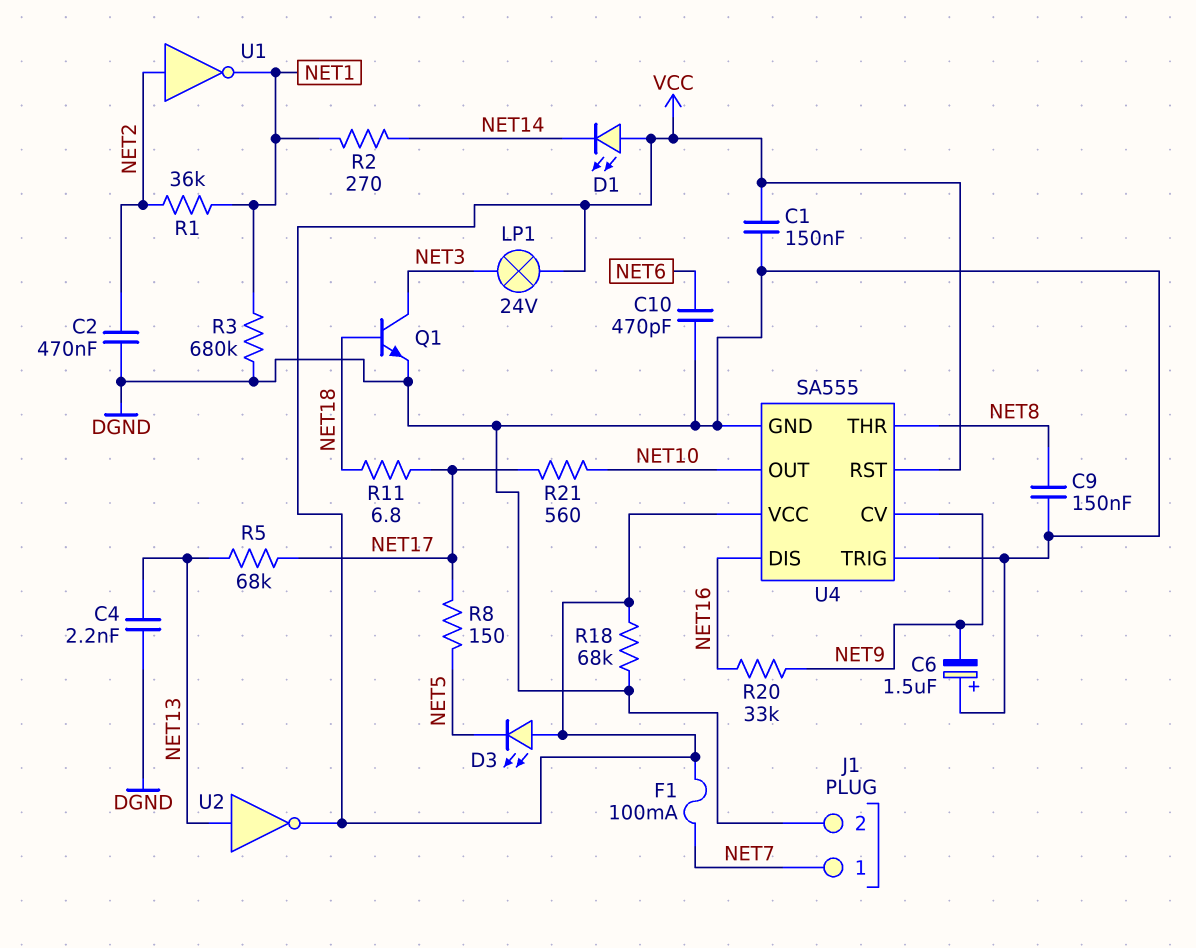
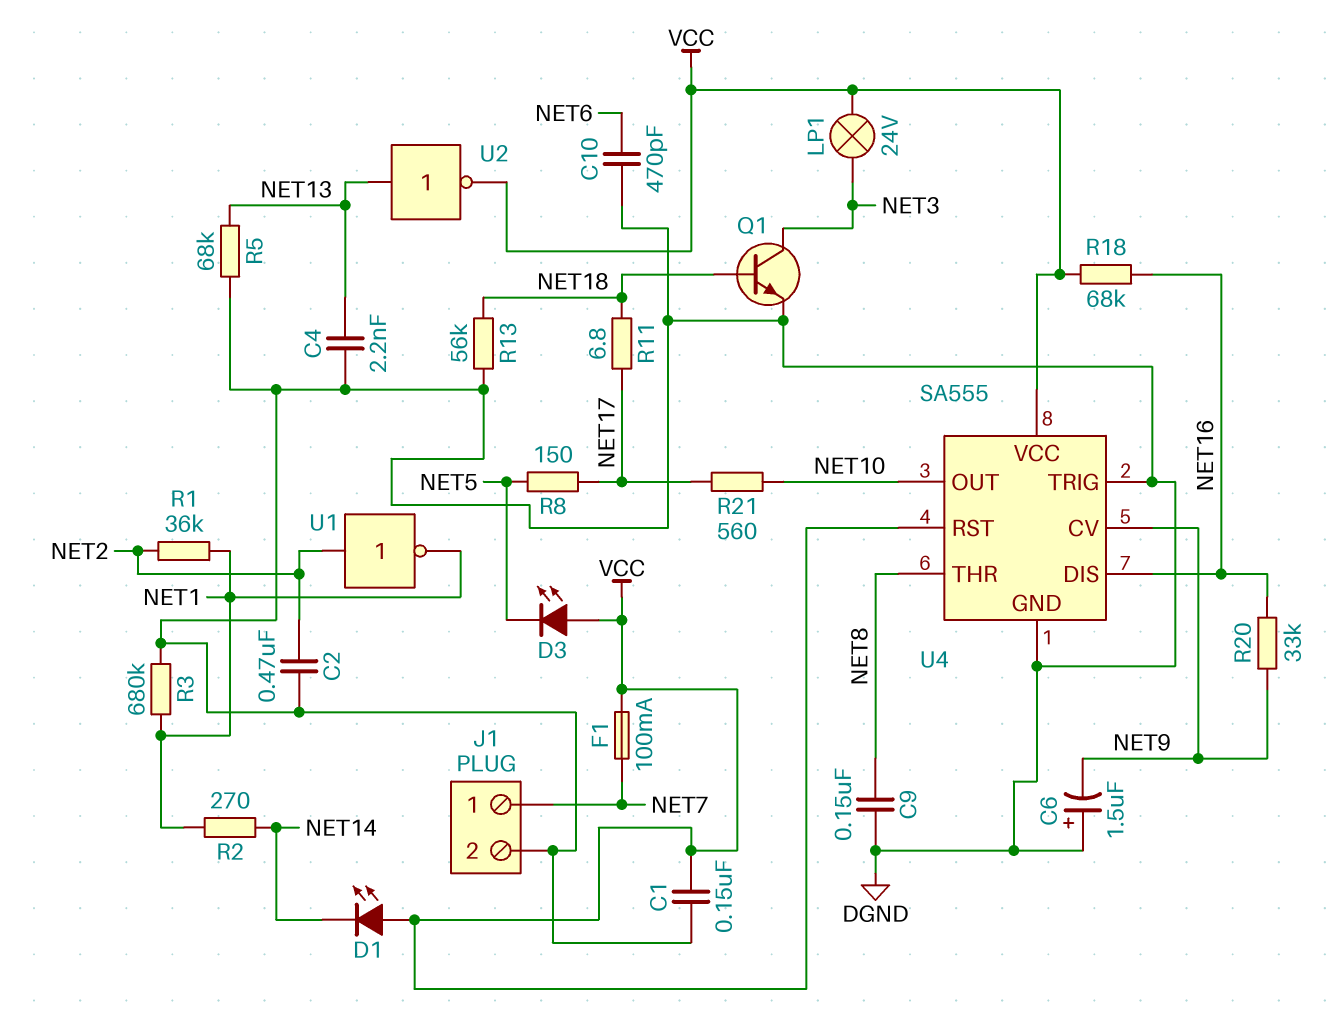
R5: 68k (NET13, NET17) -> 68k (DGND, NET13)
R13: none -> 56k (DGND, NET18)
R18: 68k (DGND, VCC) -> 68k (NET16, VCC)

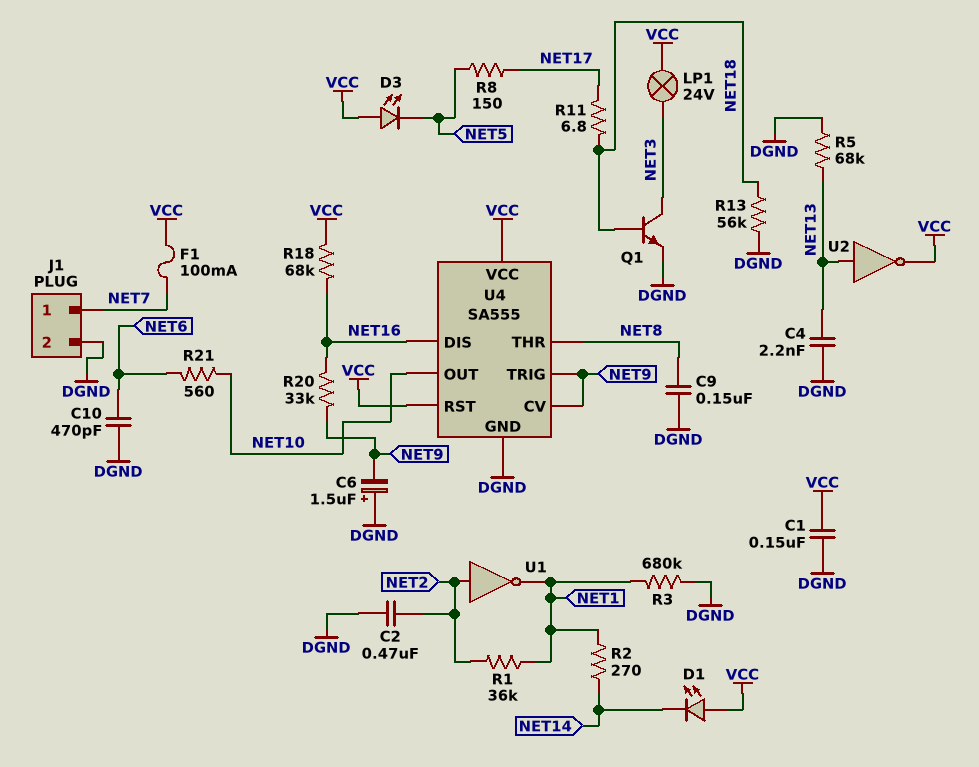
R21: 560 (NET10, NET17) -> 560 (NET6, NET10)
U4 pin TRIG: DGND -> NET9

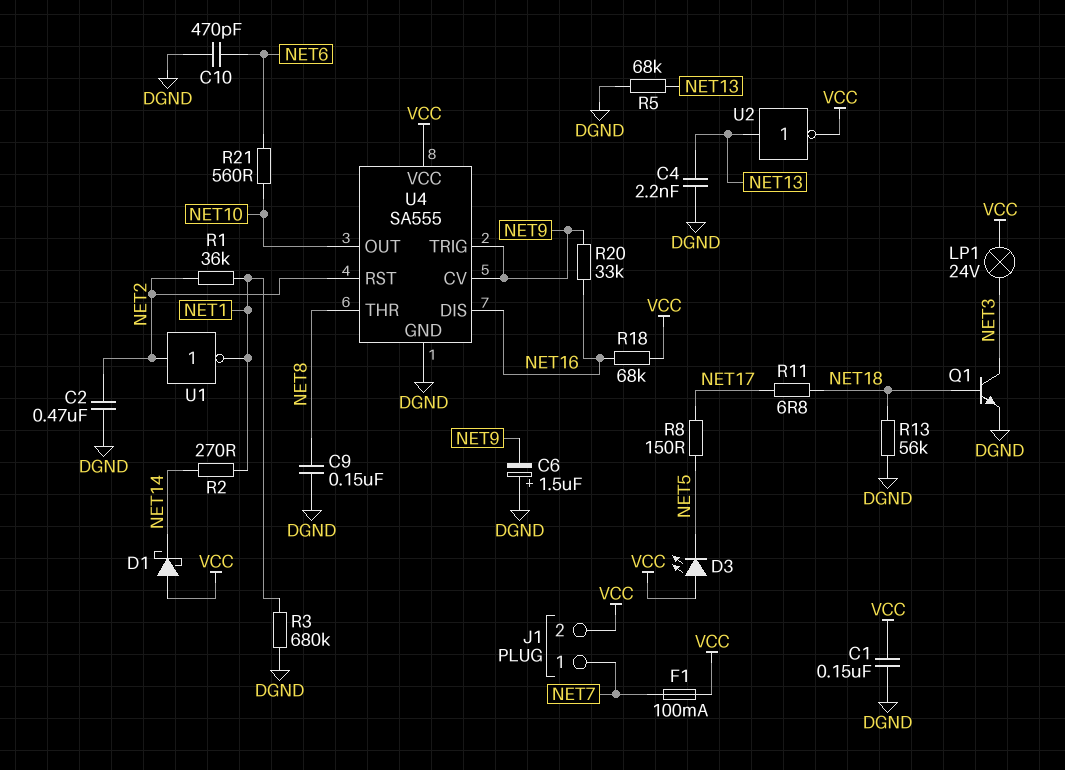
D1: LED (A VCC, K NET14) -> schottky (A VCC, K NET14)
J1 pin 2: DGND -> VCC
U4 pin RST: VCC -> NET2

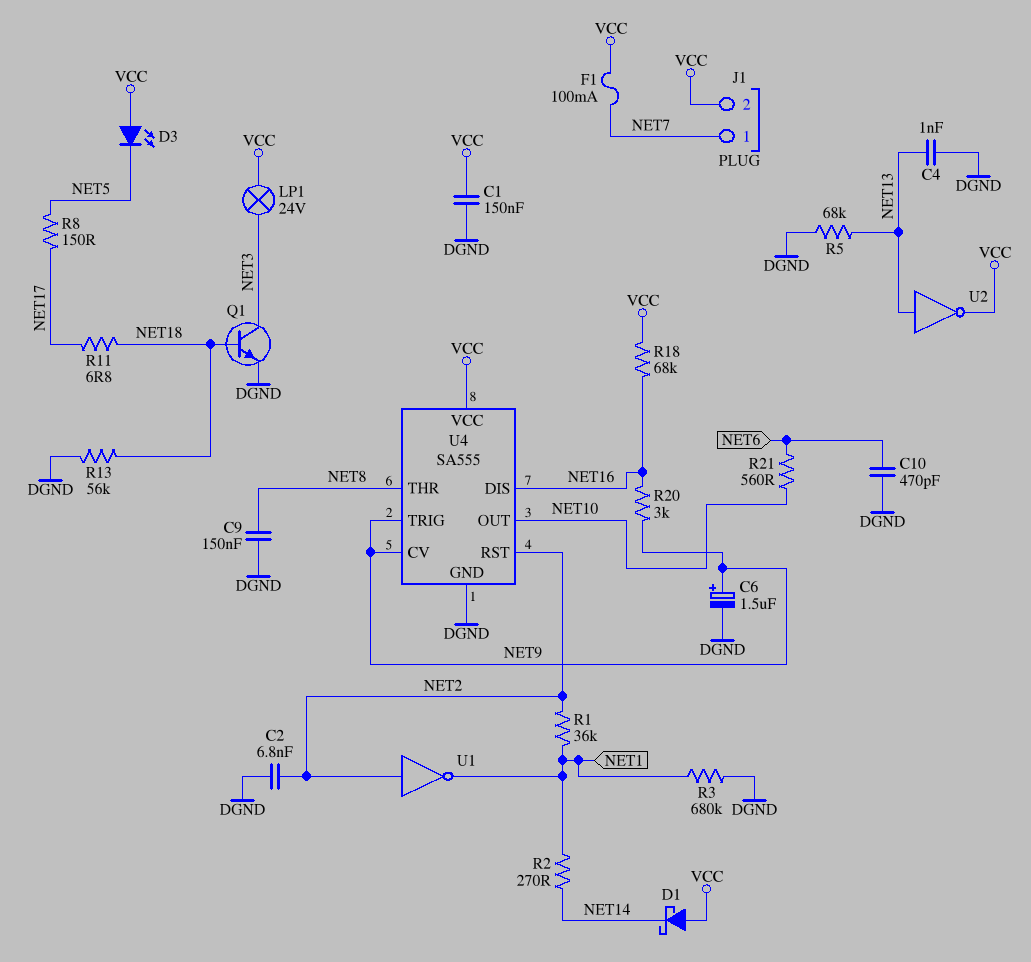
C2: 470nF (DGND, NET2) -> 6.8nF (DGND, NET2)
C4: 2.2nF (DGND, NET13) -> 1nF (DGND, NET13)
C6: 1.5uF (plus DGND, minus NET9) -> 1.5uF (plus NET9, minus DGND)
R20: 33k (NET9, NET16) -> 3k (NET9, NET16)

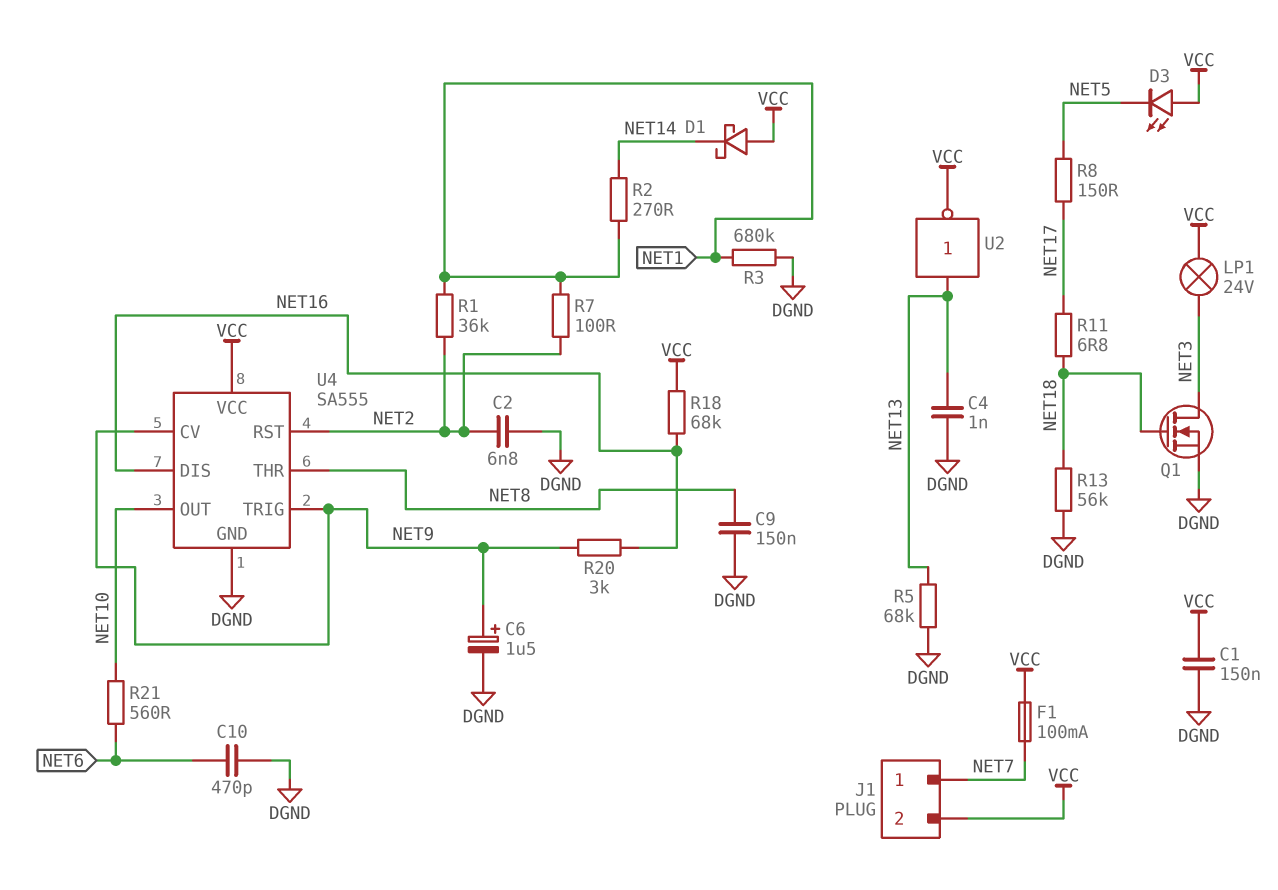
Q1: NPN (B NET18, C NET3, E DGND) -> NMOS (G NET18, D NET3, S DGND)
R7: none -> 100 (NET1, NET2)
U1: NOT (in NET2, out NET1) -> none

